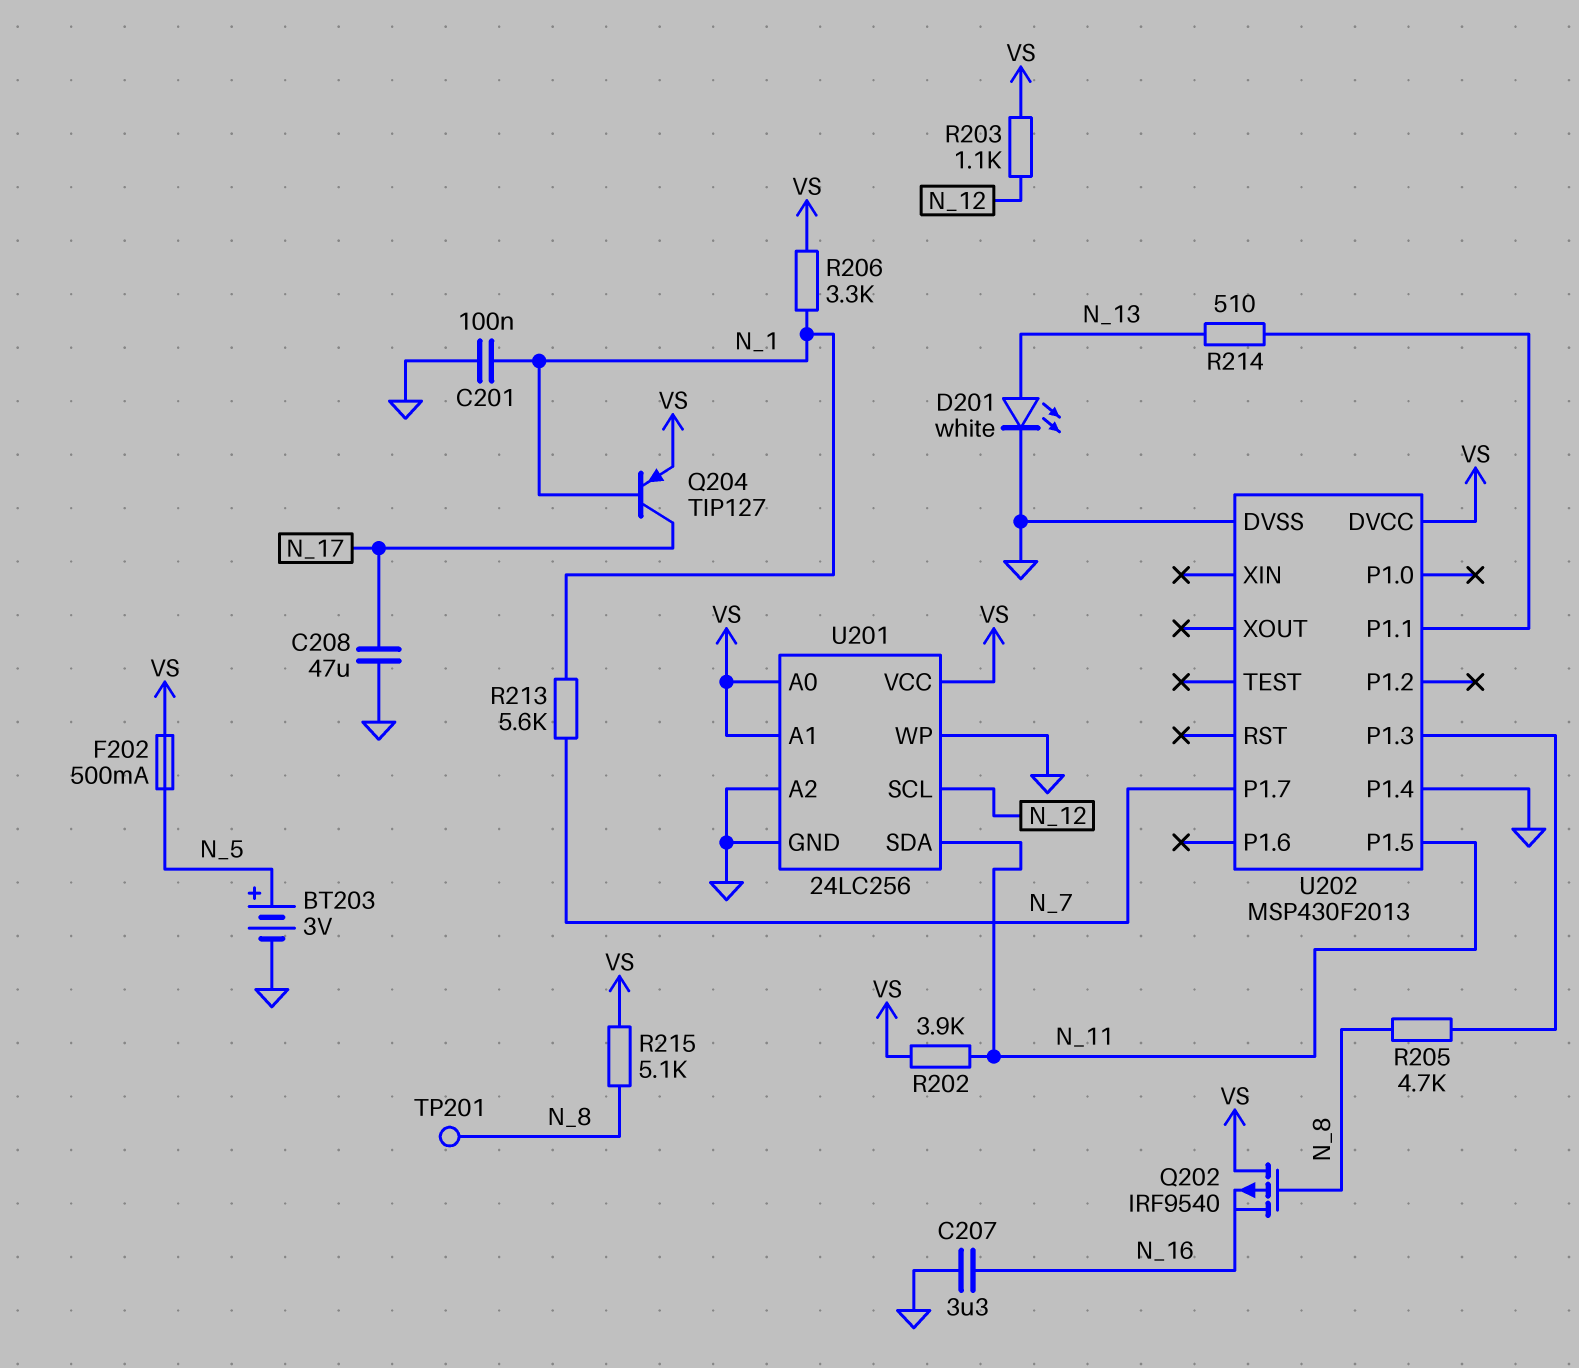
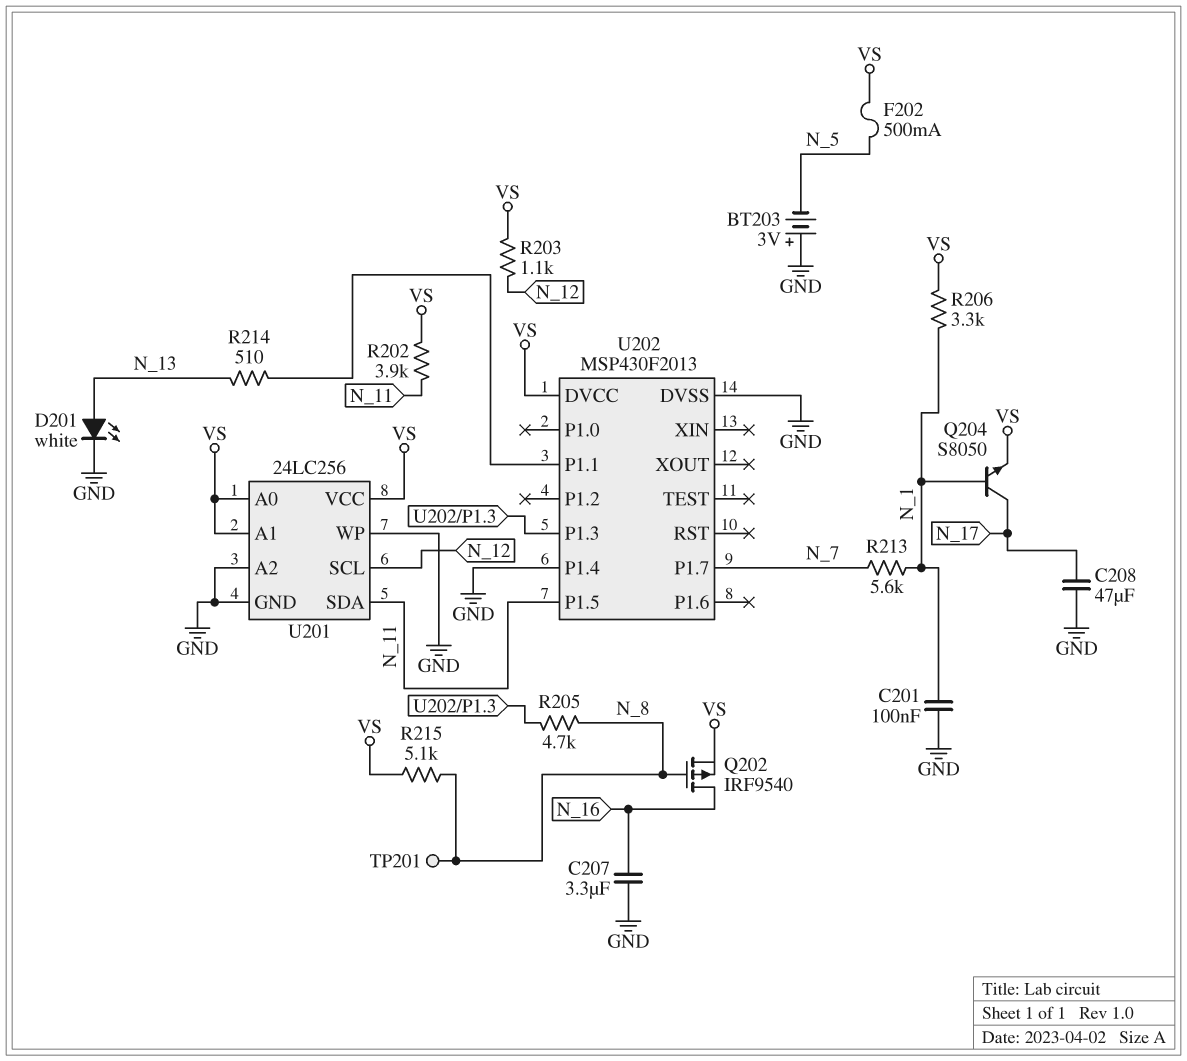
BT203: 3V (plus N_5, minus GND) -> 3V (plus GND, minus N_5)
Q202: PMOS IRF9540 (G N_8, D VS, S N_16) -> PMOS IRF9540 (G N_8, D N_16, S VS)
Q204: PNP TIP127 (B N_1, C N_17, E VS) -> NPN S8050 (B N_1, C N_17, E VS)

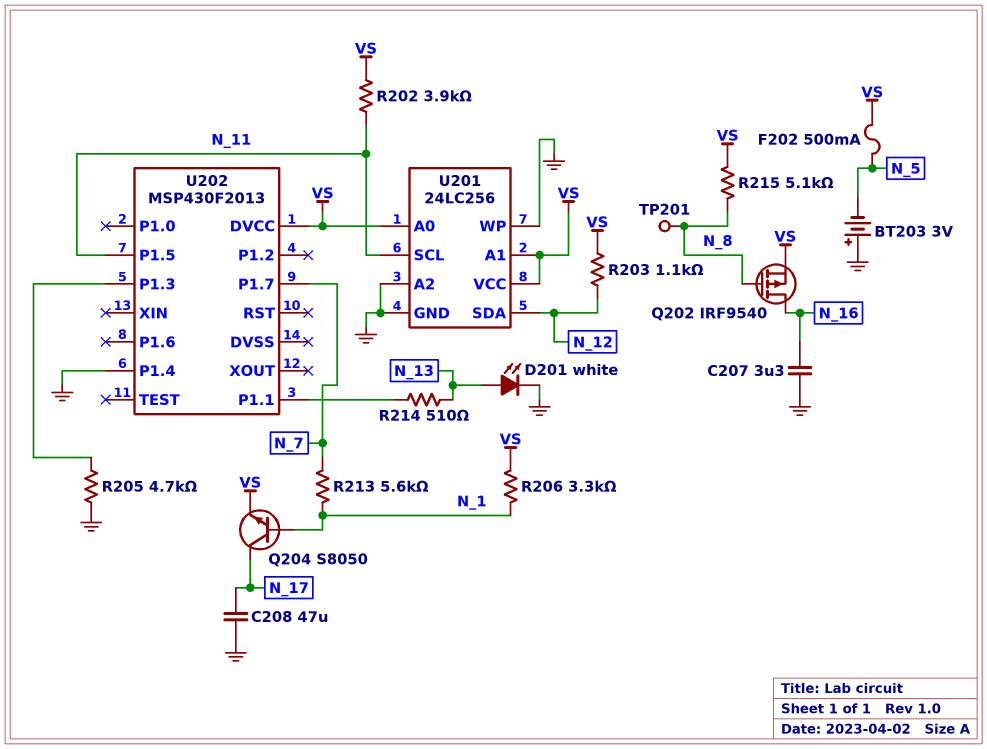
C201: 100nF (GND, N_1) -> none
R205: 4.7k (N_8, U202/P1.3) -> 4.7k (GND, U202/P1.3)
U201 pin SCL: N_12 -> N_11
U201 pin SDA: N_11 -> N_12
U202 pin DVSS: GND -> none

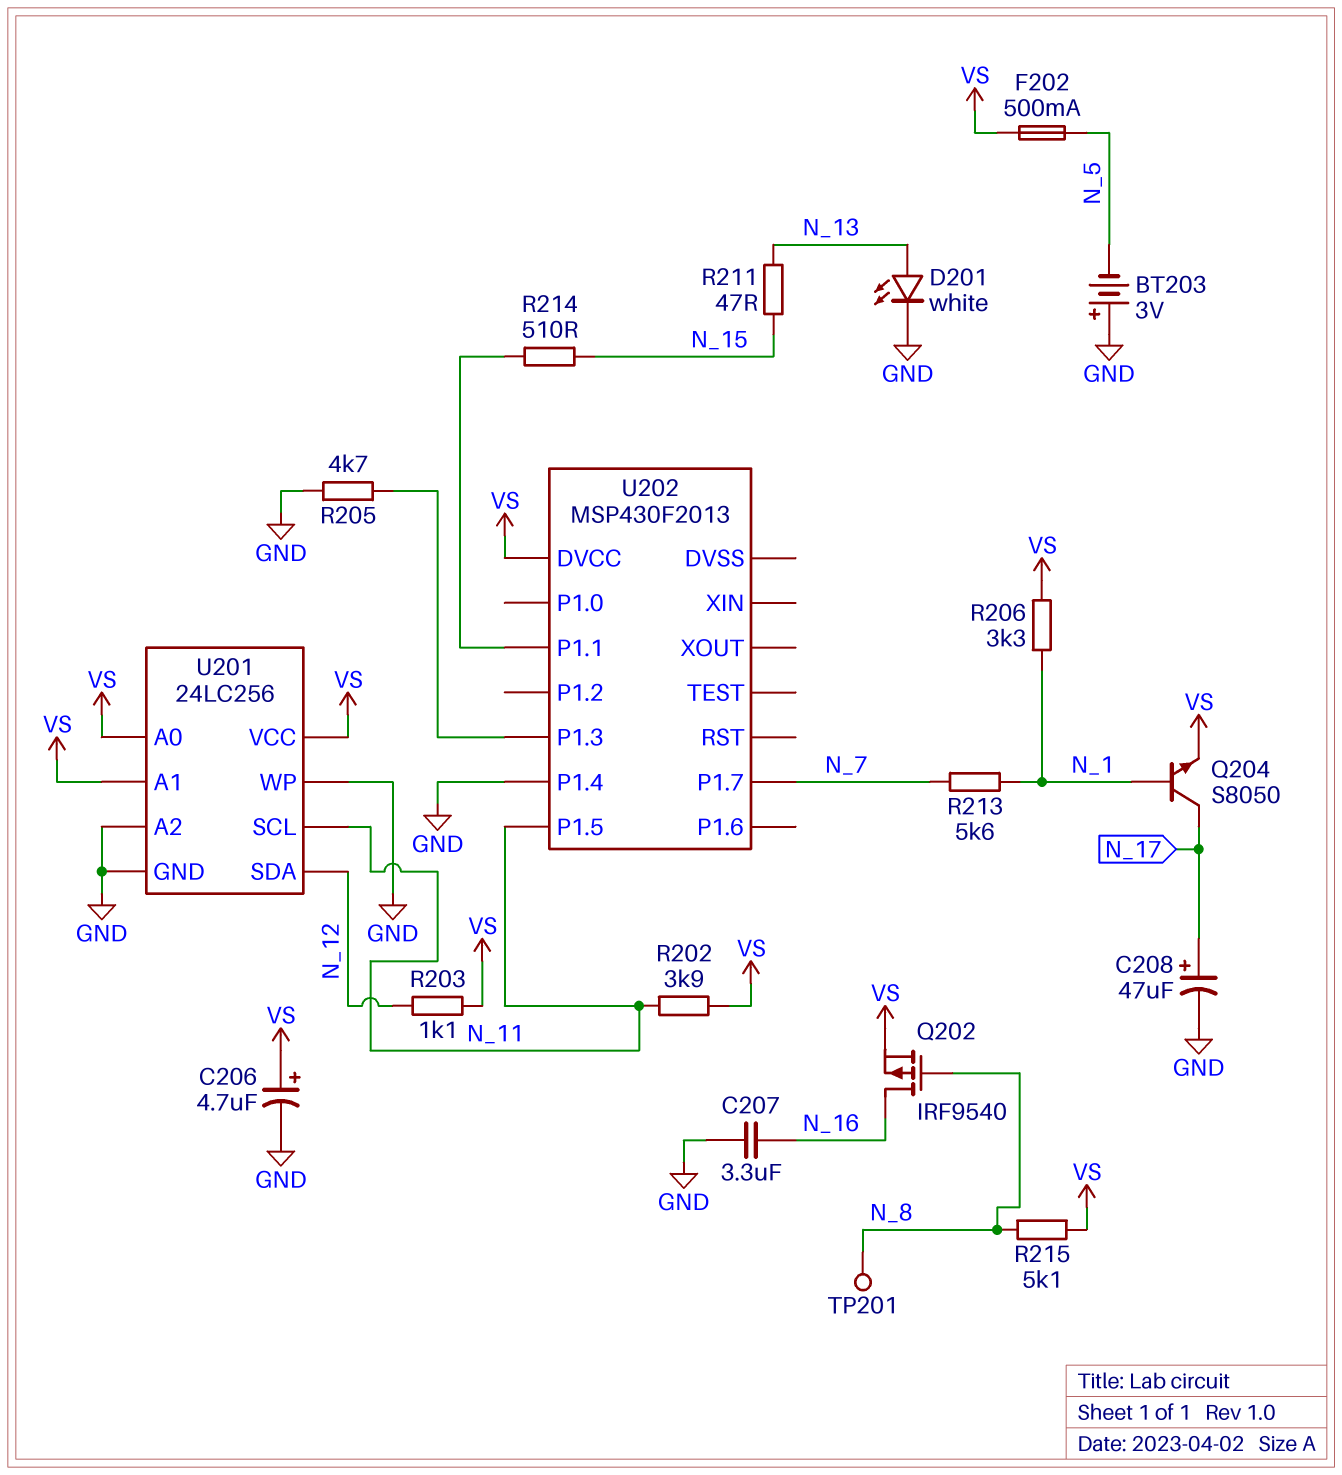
C206: none -> 4.7uF (plus VS, minus GND)
C208: 47uF (GND, N_17) -> 47uF (plus N_17, minus GND)
R211: none -> 47 (N_13, N_15)
R214: 510 (N_13, U202/P1.1) -> 510 (N_15, U202/P1.1)

